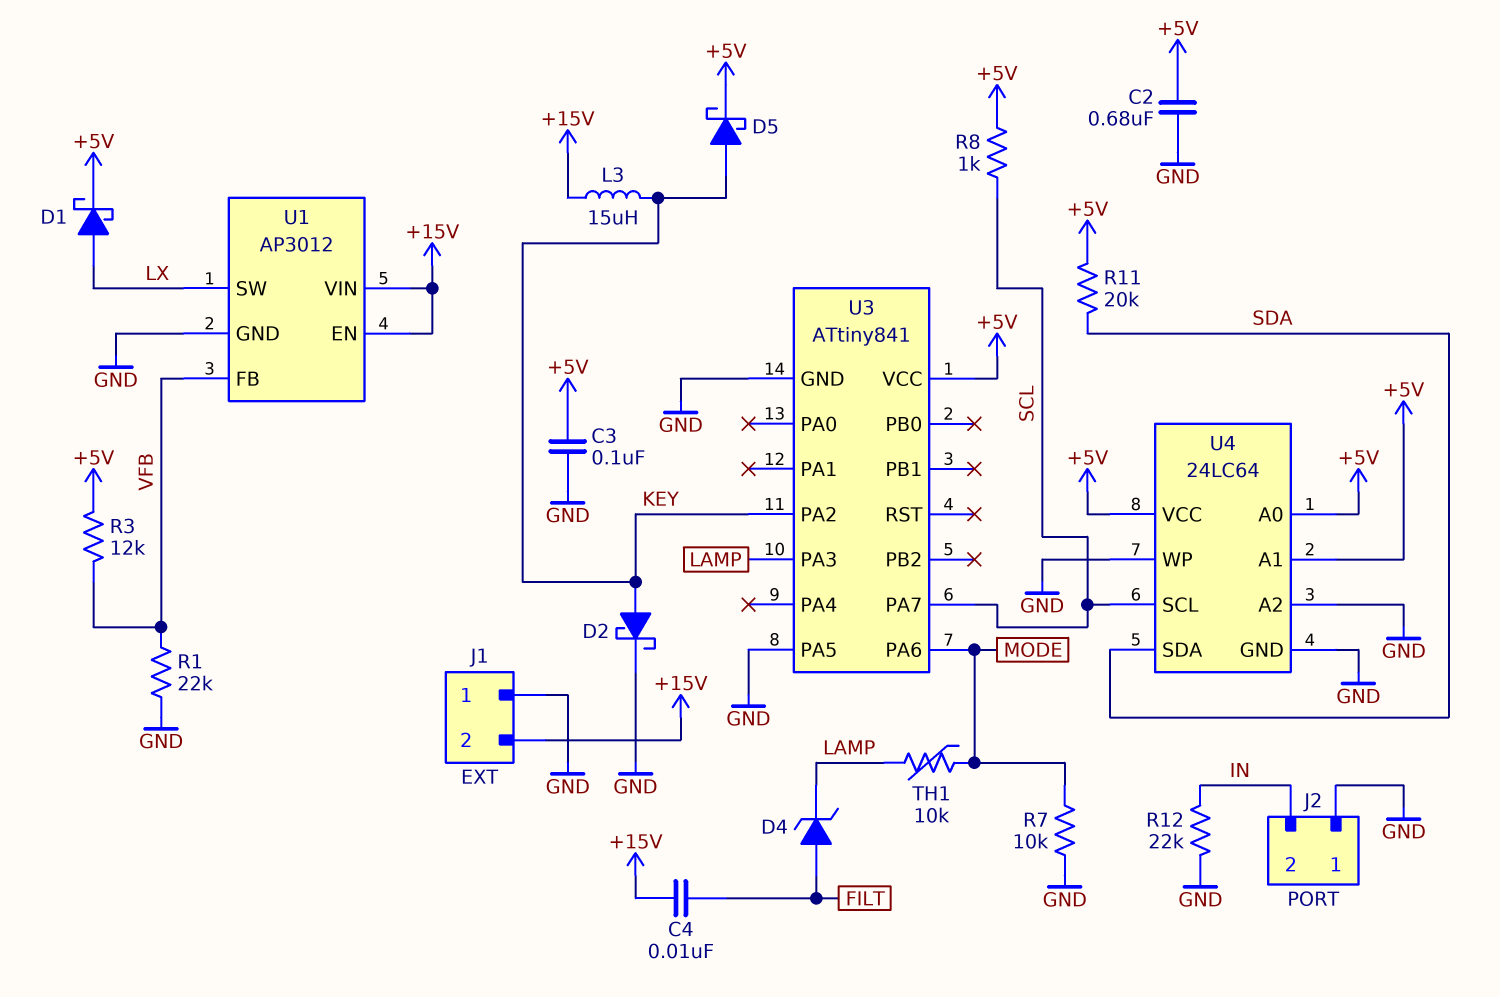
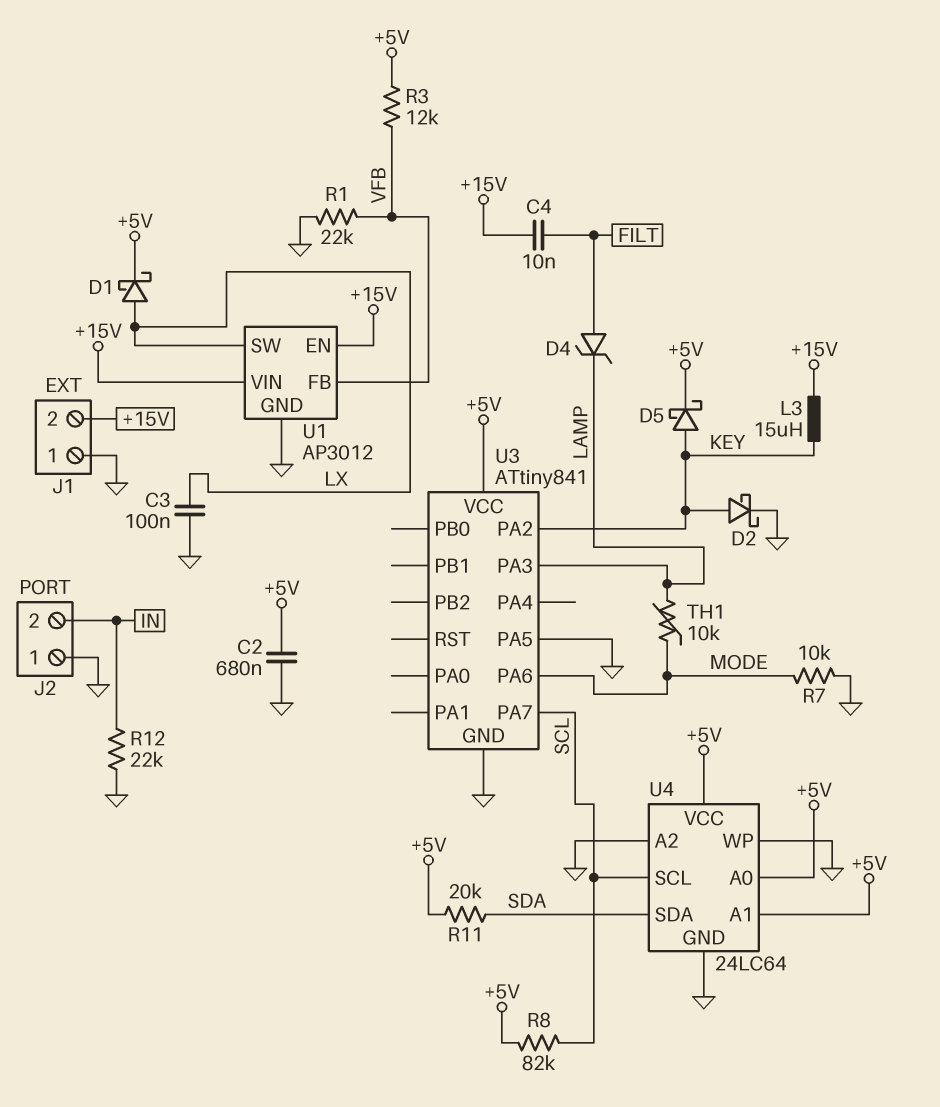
C3: 100nF (+5V, GND) -> 100nF (GND, LX)
R8: 1k (+5V, SCL) -> 82k (+5V, SCL)

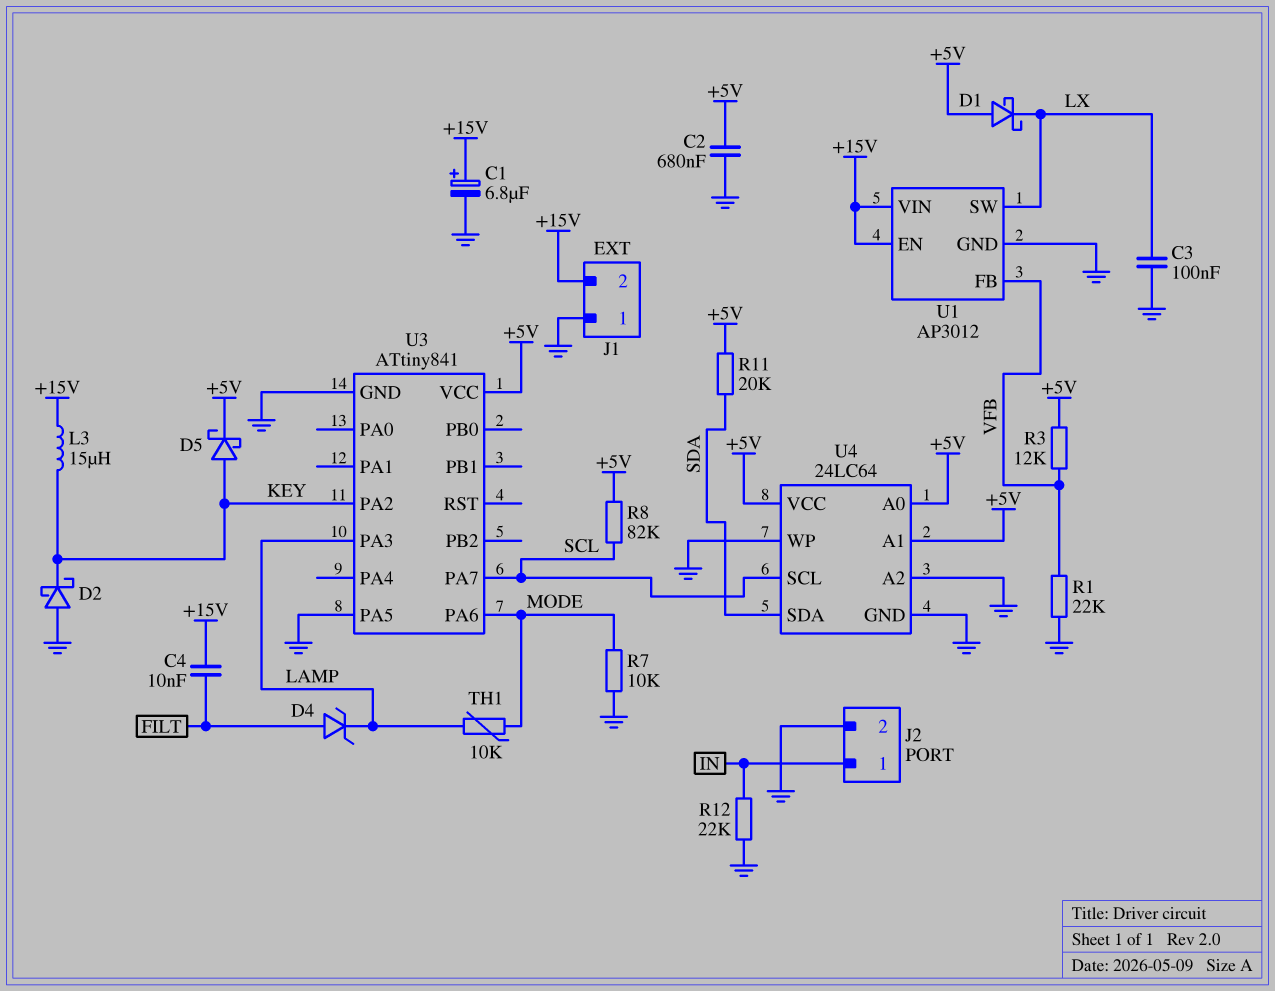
C1: none -> 6.8uF (plus +15V, minus GND)
D1: schottky (A LX, K +5V) -> schottky (A +5V, K LX)
D2: schottky (A KEY, K GND) -> schottky (A GND, K KEY)
J2 pin 1: GND -> IN
J2 pin 2: IN -> GND

